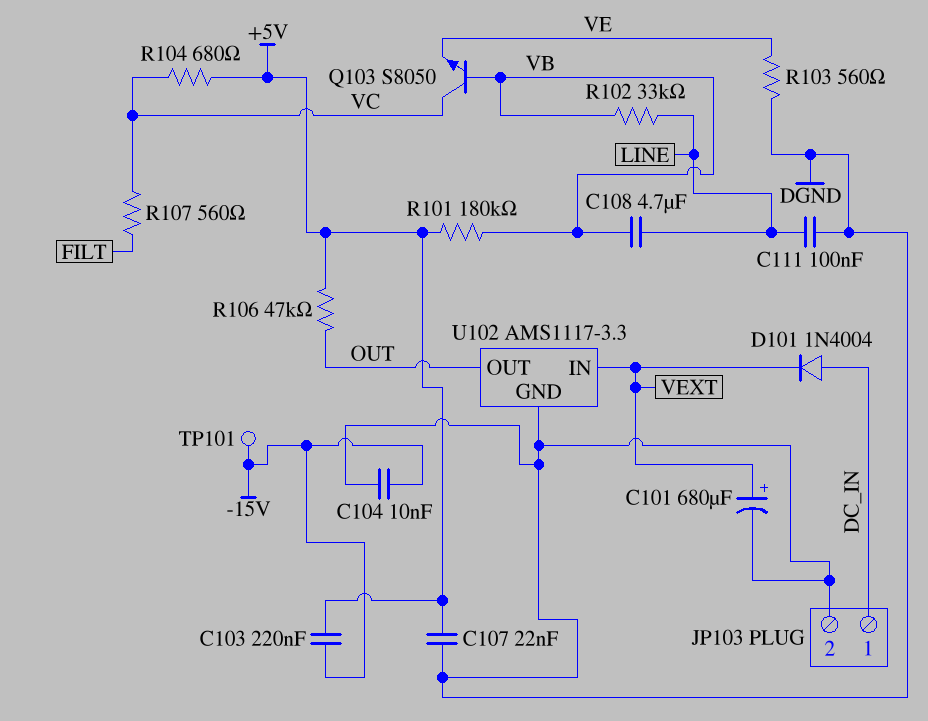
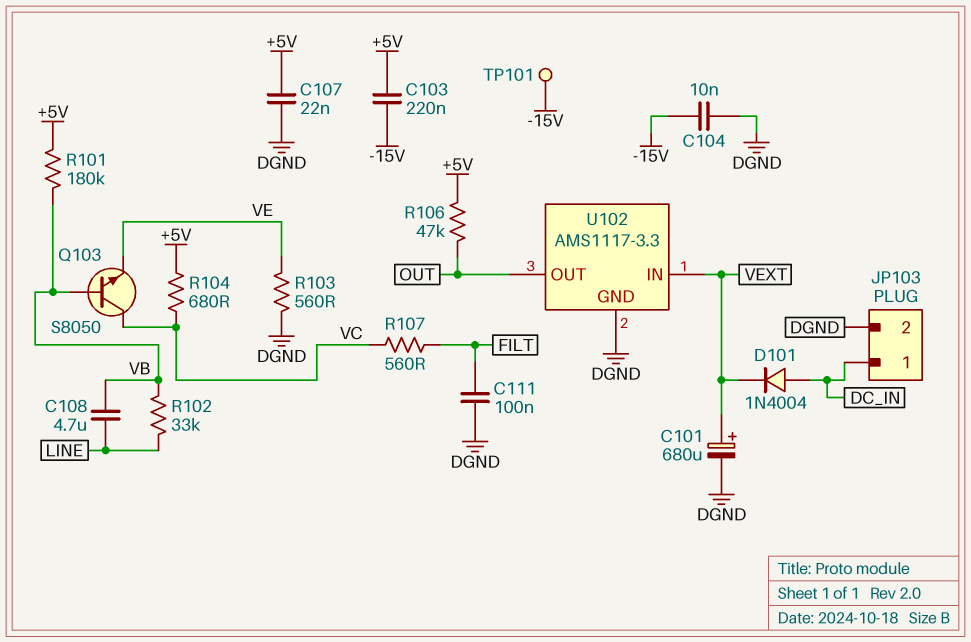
C111: 100nF (DGND, LINE) -> 100nF (DGND, FILT)

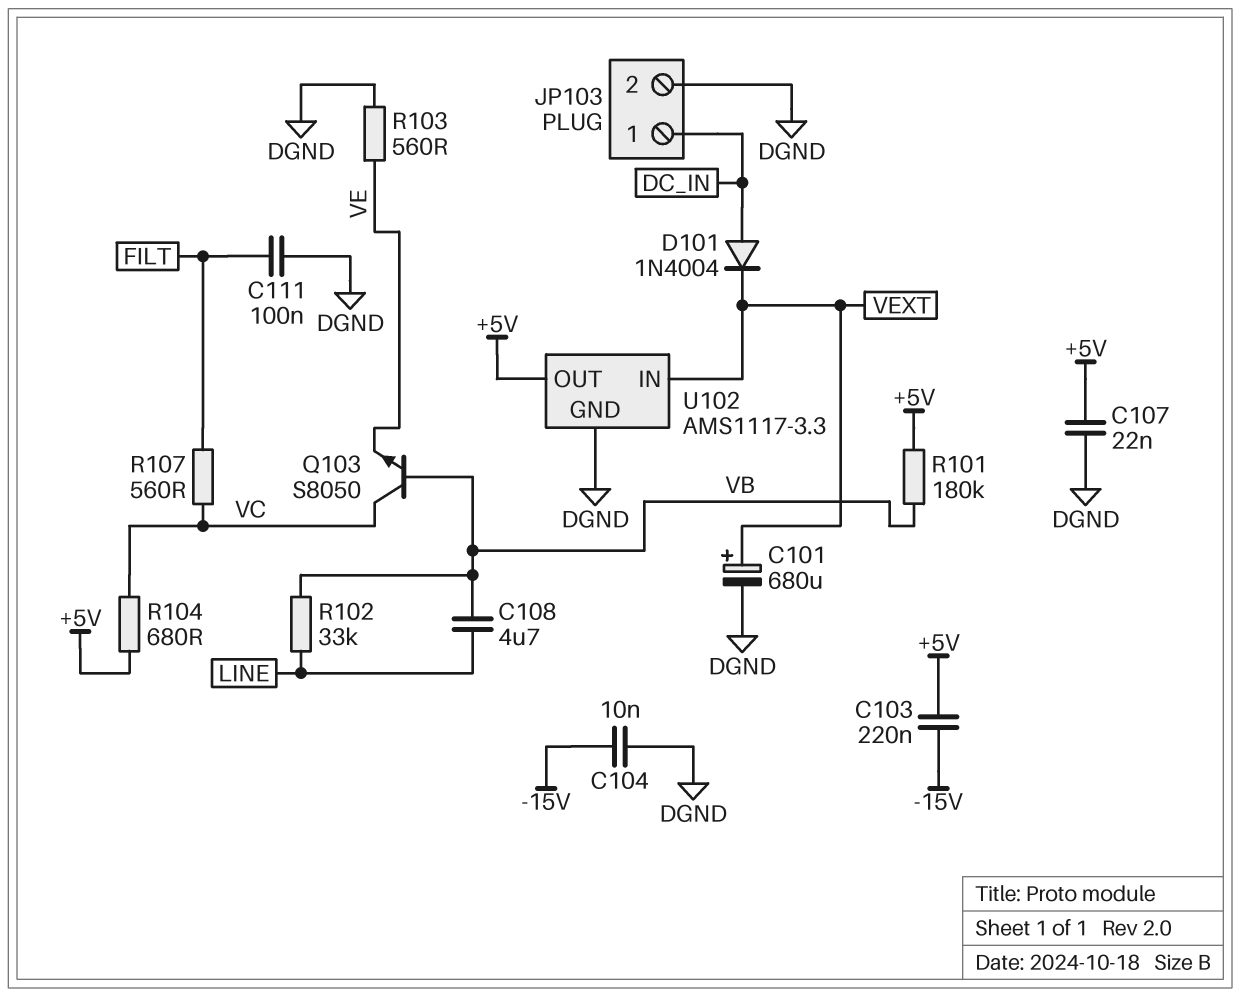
R106: 47k (+5V, OUT) -> none
TP101: test point (-15V) -> none
U102 pin OUT: OUT -> +5V

